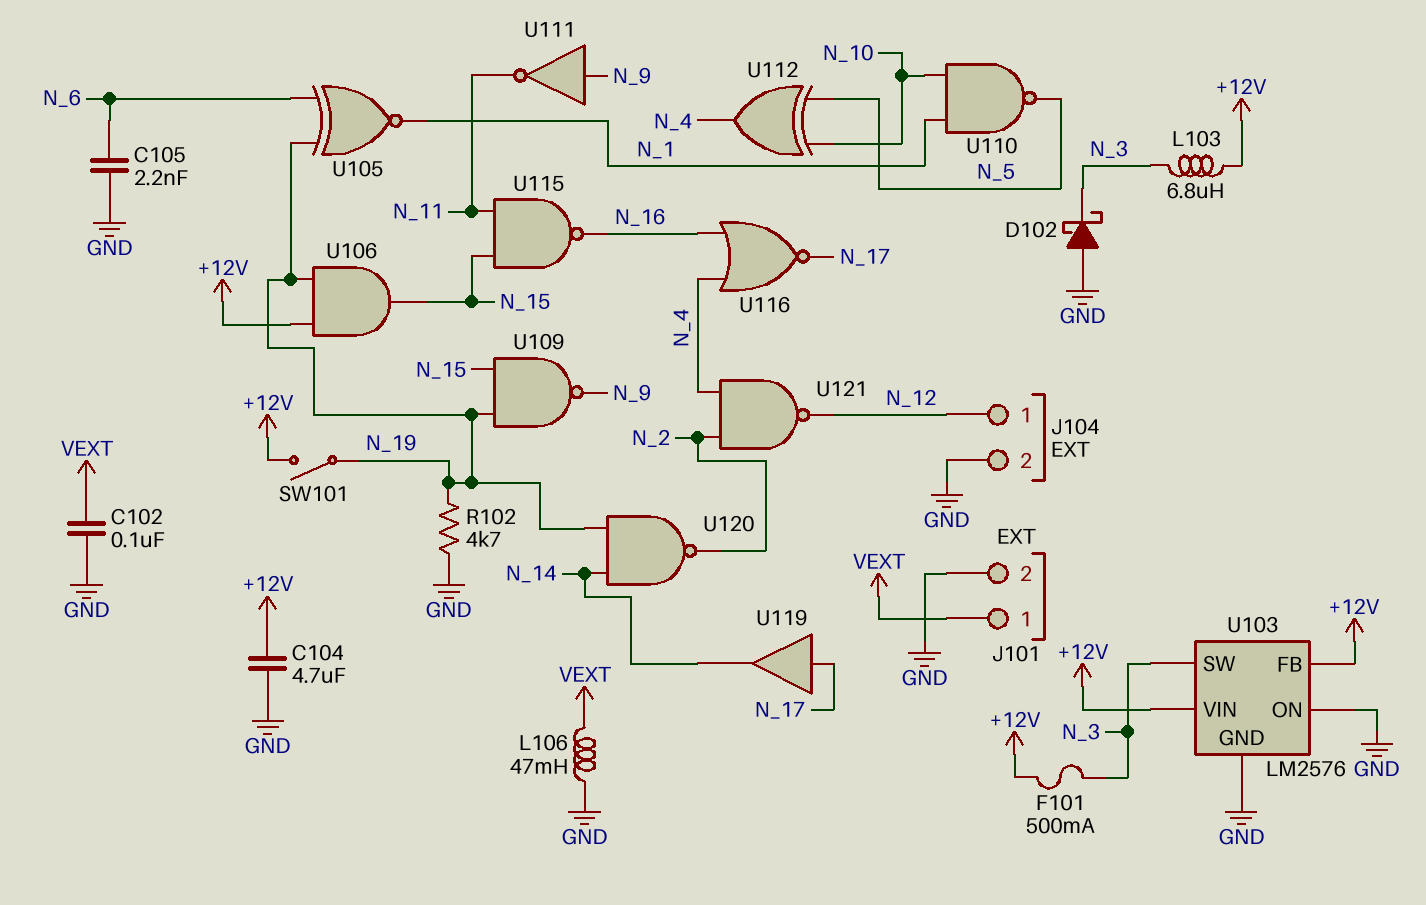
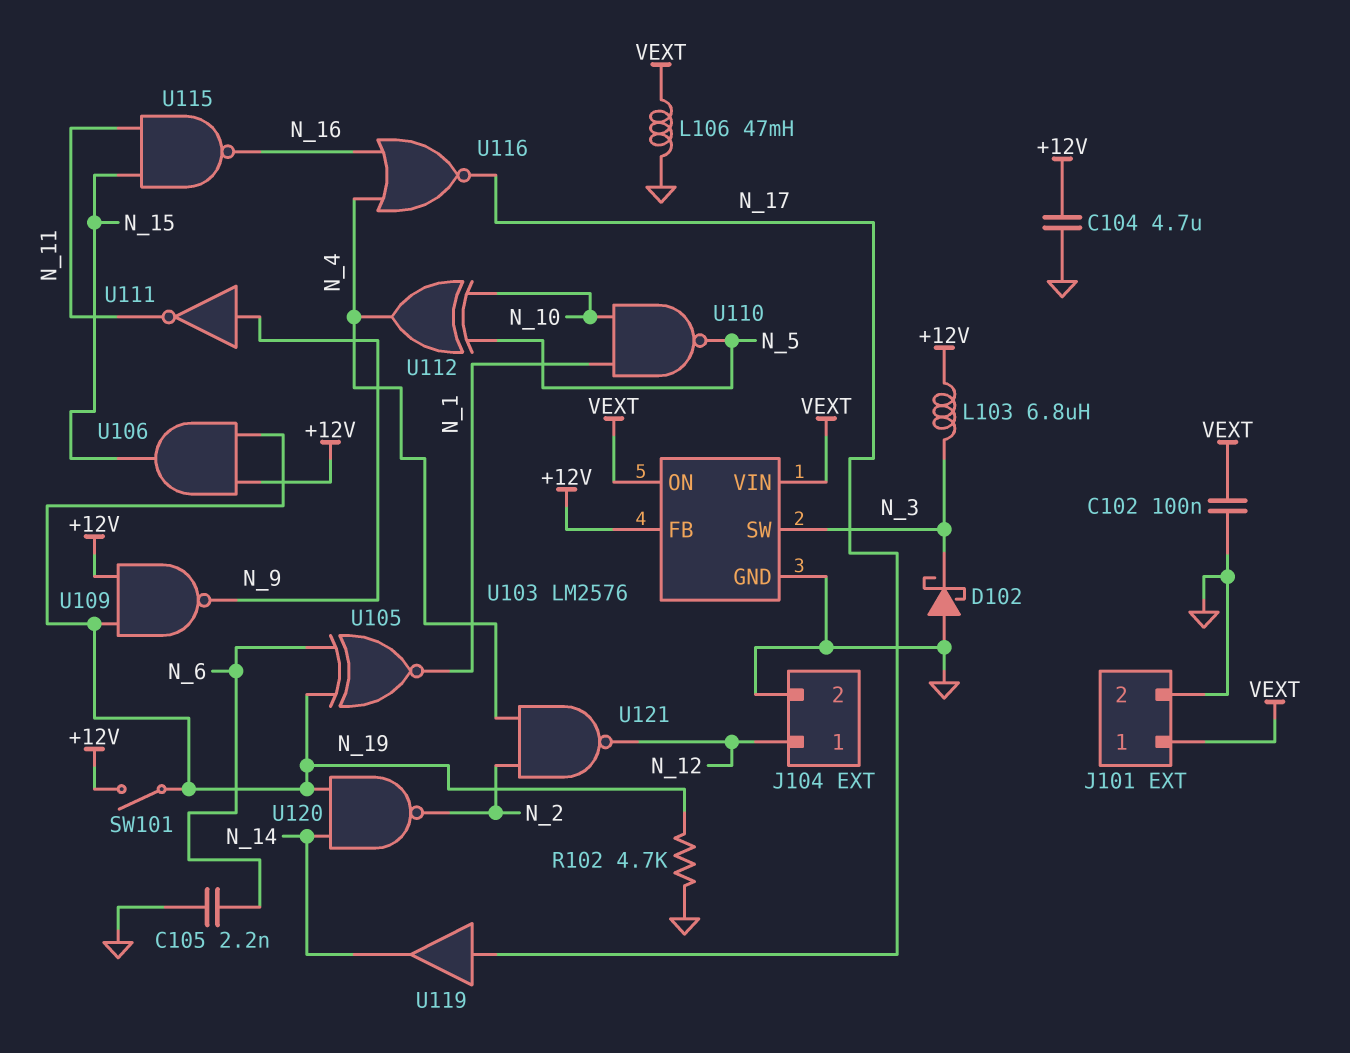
F101: 500mA (+12V, N_3) -> none
U103 pin ON: GND -> VEXT
U103 pin VIN: +12V -> VEXT
U109: NAND (in N_15, in N_19, out N_9) -> NAND (in +12V, in N_19, out N_9)

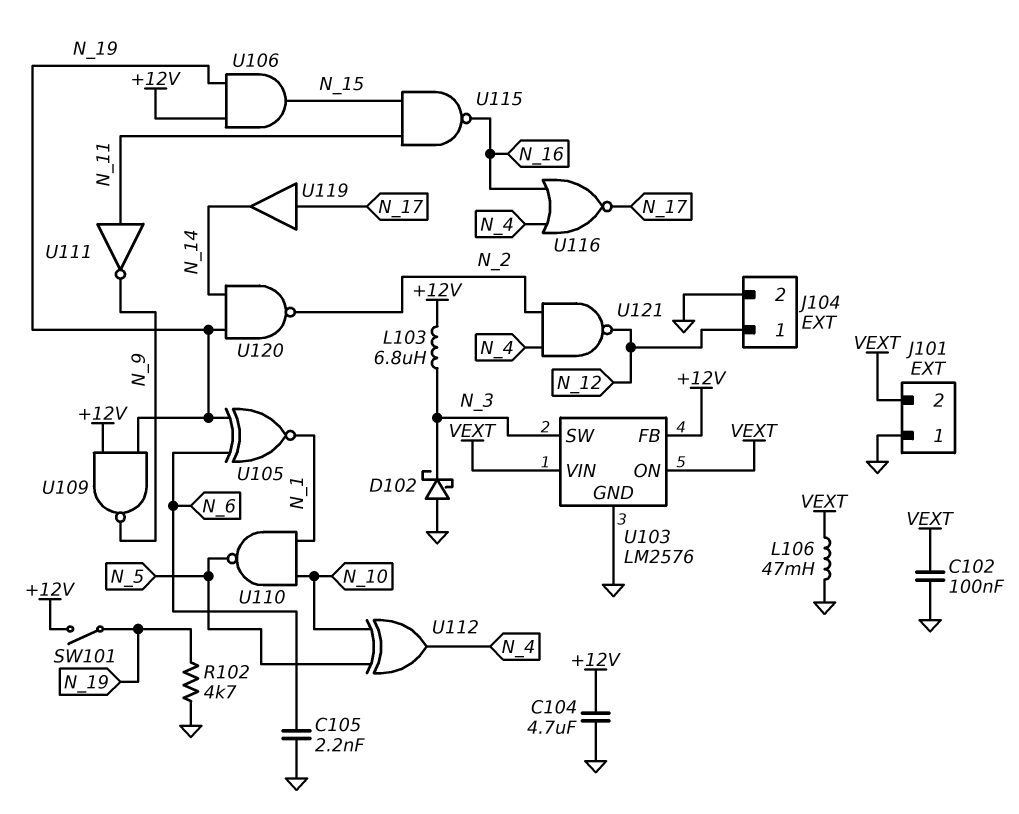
J101 pin 1: VEXT -> GND
J101 pin 2: GND -> VEXT
U111: NOT (in N_9, out N_11) -> NOT (in N_11, out N_9)

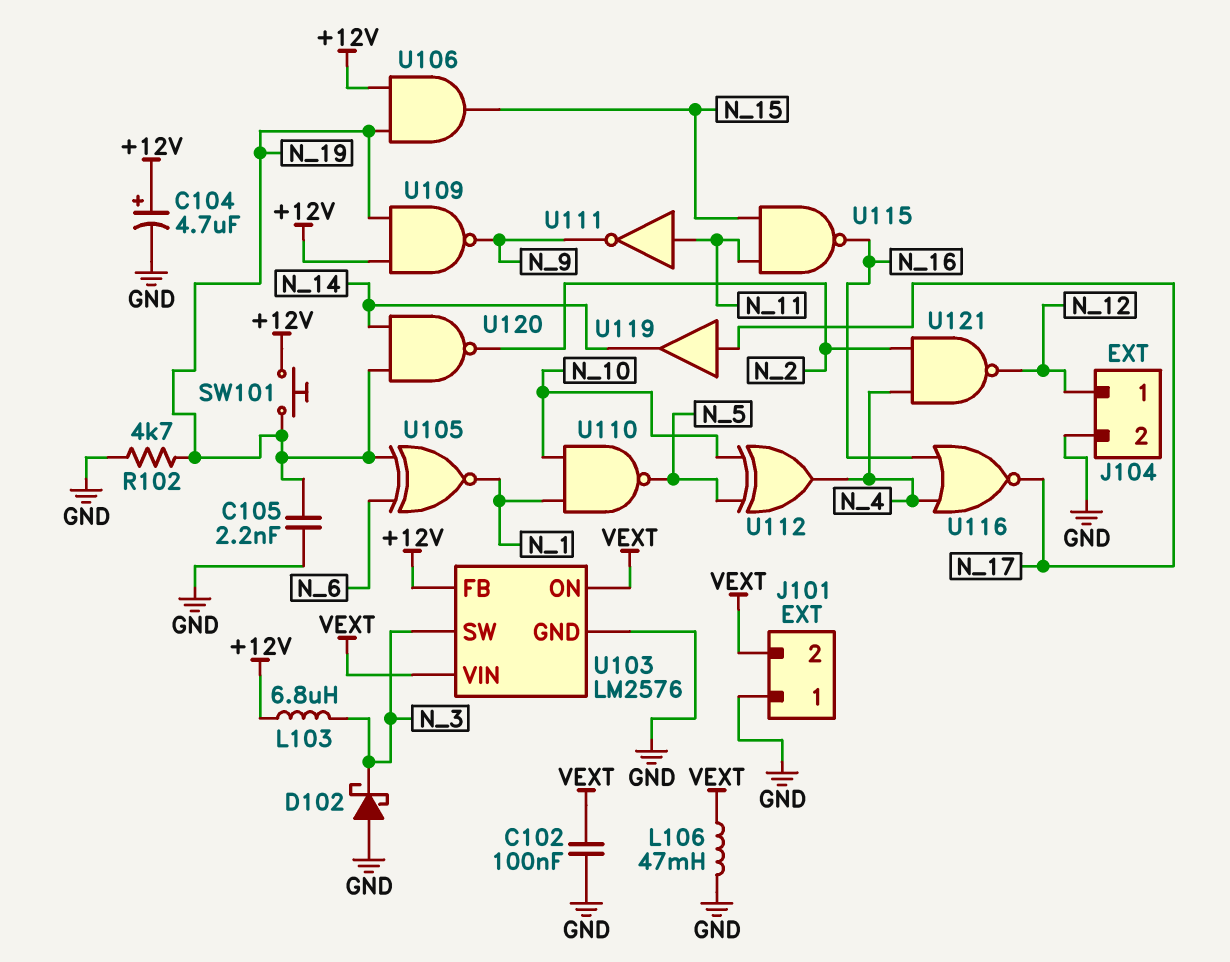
C104: 4.7uF (+12V, GND) -> 4.7uF (plus +12V, minus GND)
C105: 2.2nF (GND, N_6) -> 2.2nF (GND, N_19)
SW101: switch (+12V, N_19) -> button (+12V, N_19)

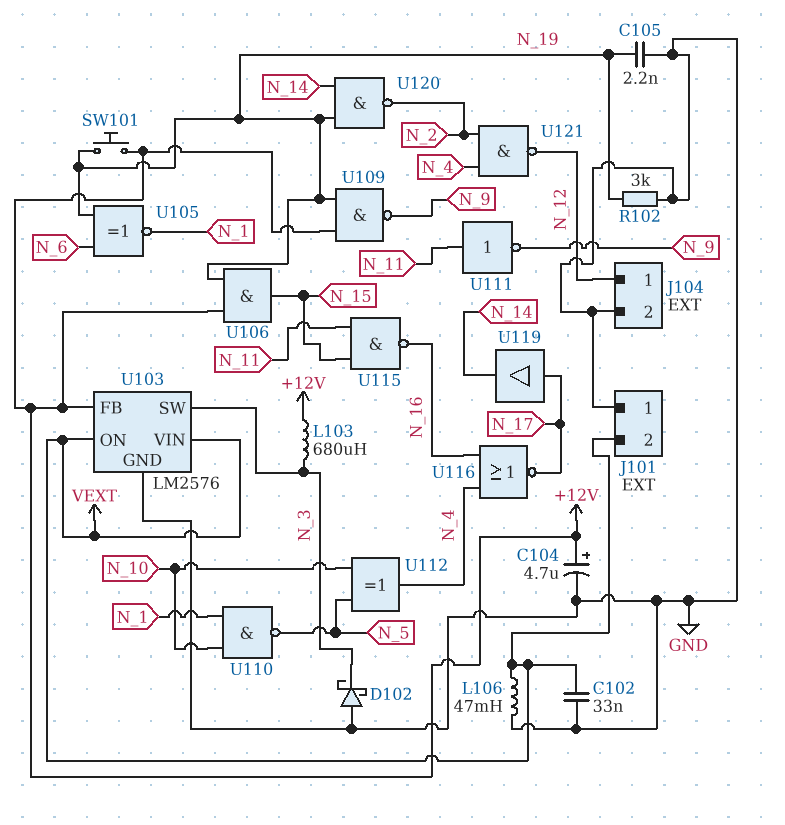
C102: 100nF (GND, VEXT) -> 33nF (GND, VEXT)
L103: 6.8uH (+12V, N_3) -> 680uH (+12V, N_3)
R102: 4.7k (GND, N_19) -> 3k (GND, N_19)

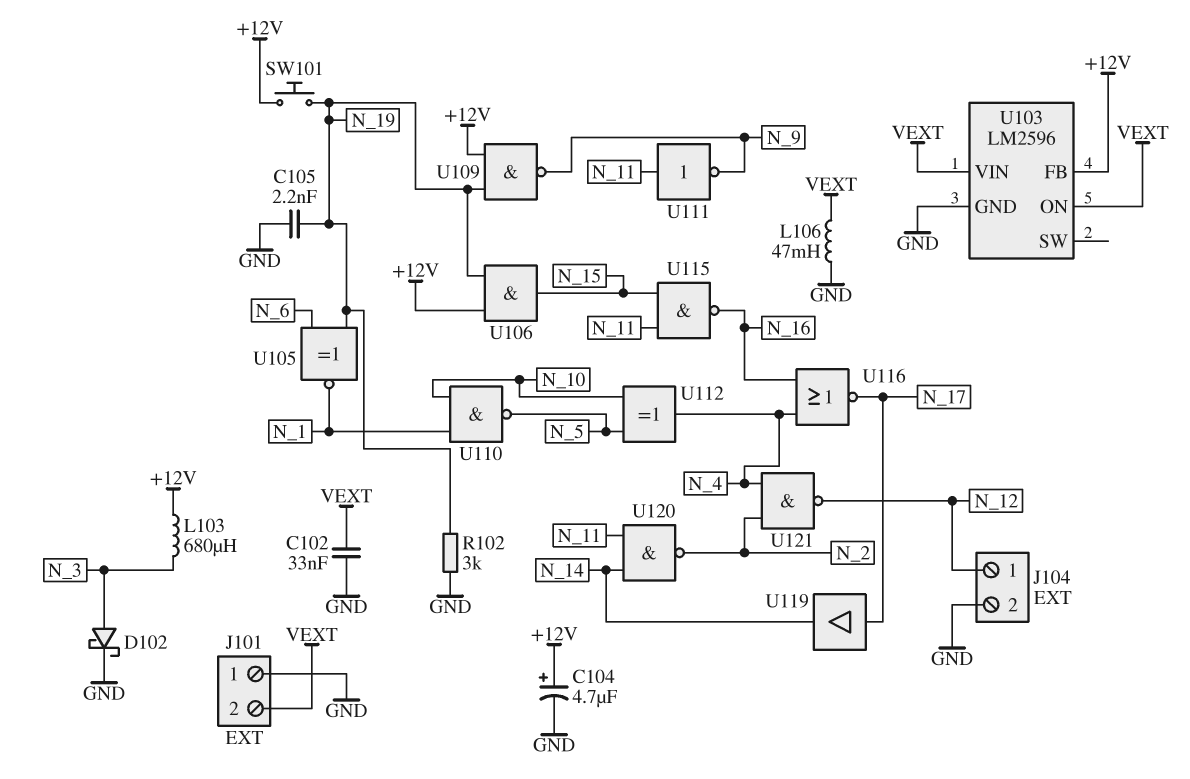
D102: schottky (A GND, K N_3) -> schottky (A N_3, K GND)
U103: LM2576 -> LM2596
U103 pin SW: N_3 -> none
U120: NAND (in N_14, in N_19, out N_2) -> NAND (in N_11, in N_14, out N_2)

